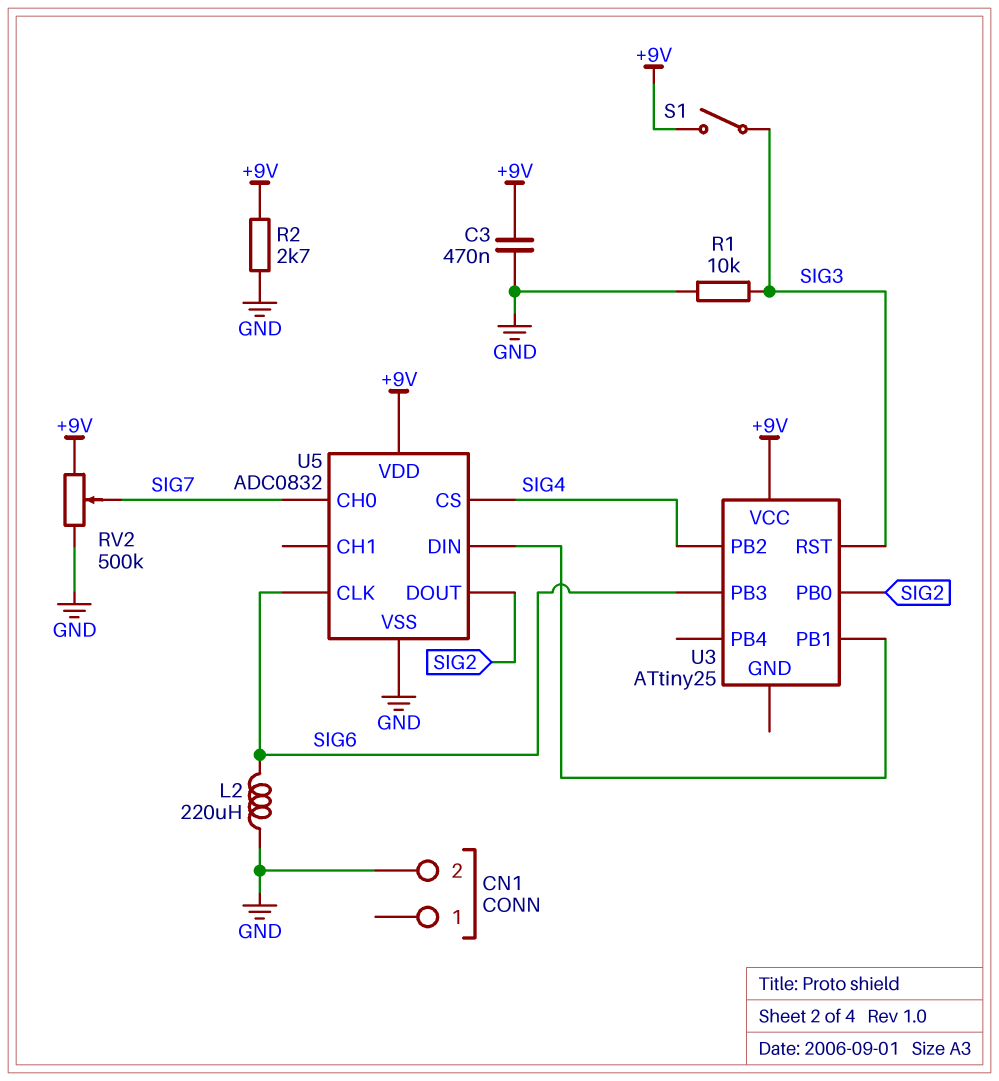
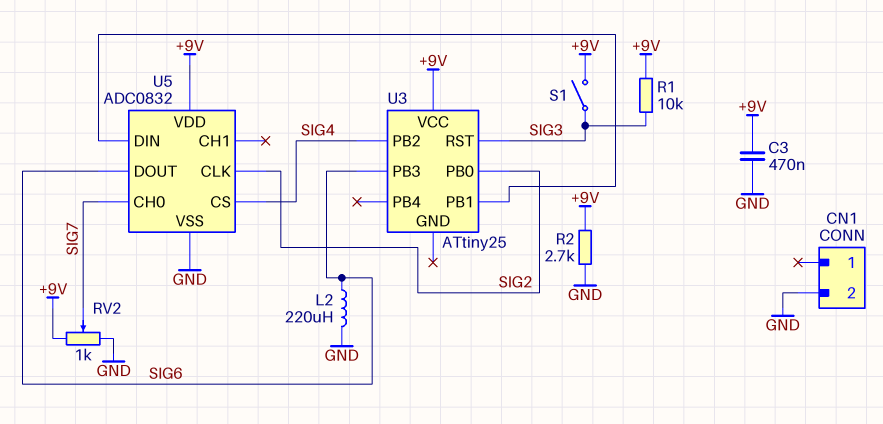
R1: 10k (GND, SIG3) -> 10k (+9V, SIG3)
RV2: 500k (+9V, GND, wiper SIG7) -> 1k (+9V, GND, wiper SIG7)
U5 pin CLK: SIG6 -> SIG2
U5 pin DOUT: SIG2 -> SIG6

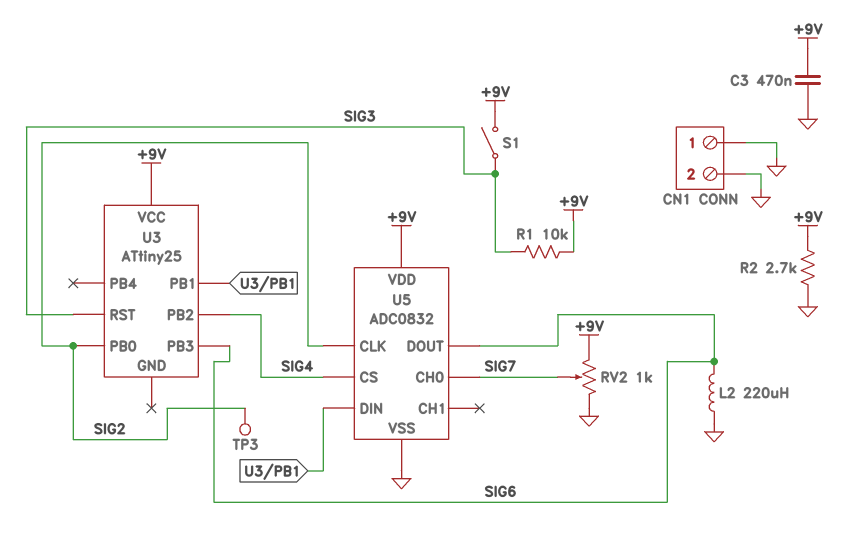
CN1 pin 1: none -> GND
TP3: none -> test point (SIG2)

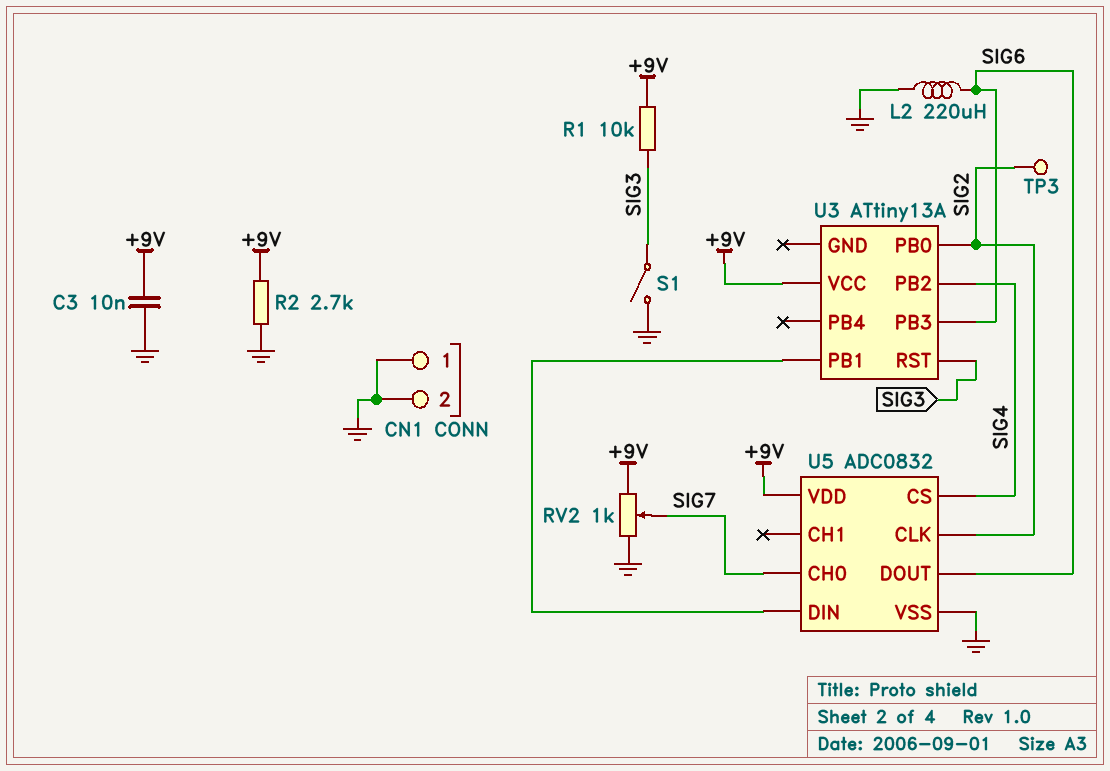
C3: 470nF (+9V, GND) -> 10nF (+9V, GND)
S1: switch (+9V, SIG3) -> switch (GND, SIG3)
U3: ATtiny25 -> ATtiny13A

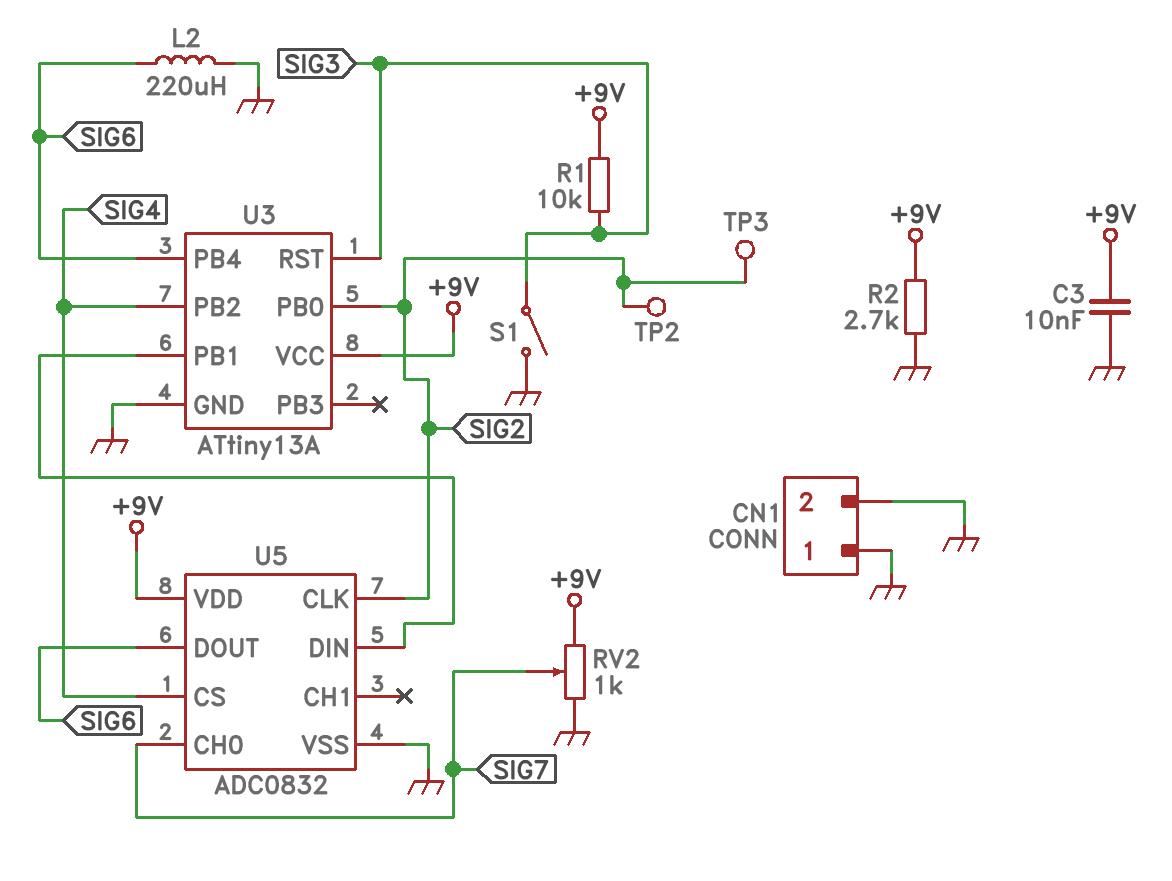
TP2: none -> test point (SIG2)
U3 pin GND: none -> GND
U3 pin PB3: SIG6 -> none
U3 pin PB4: none -> SIG6

